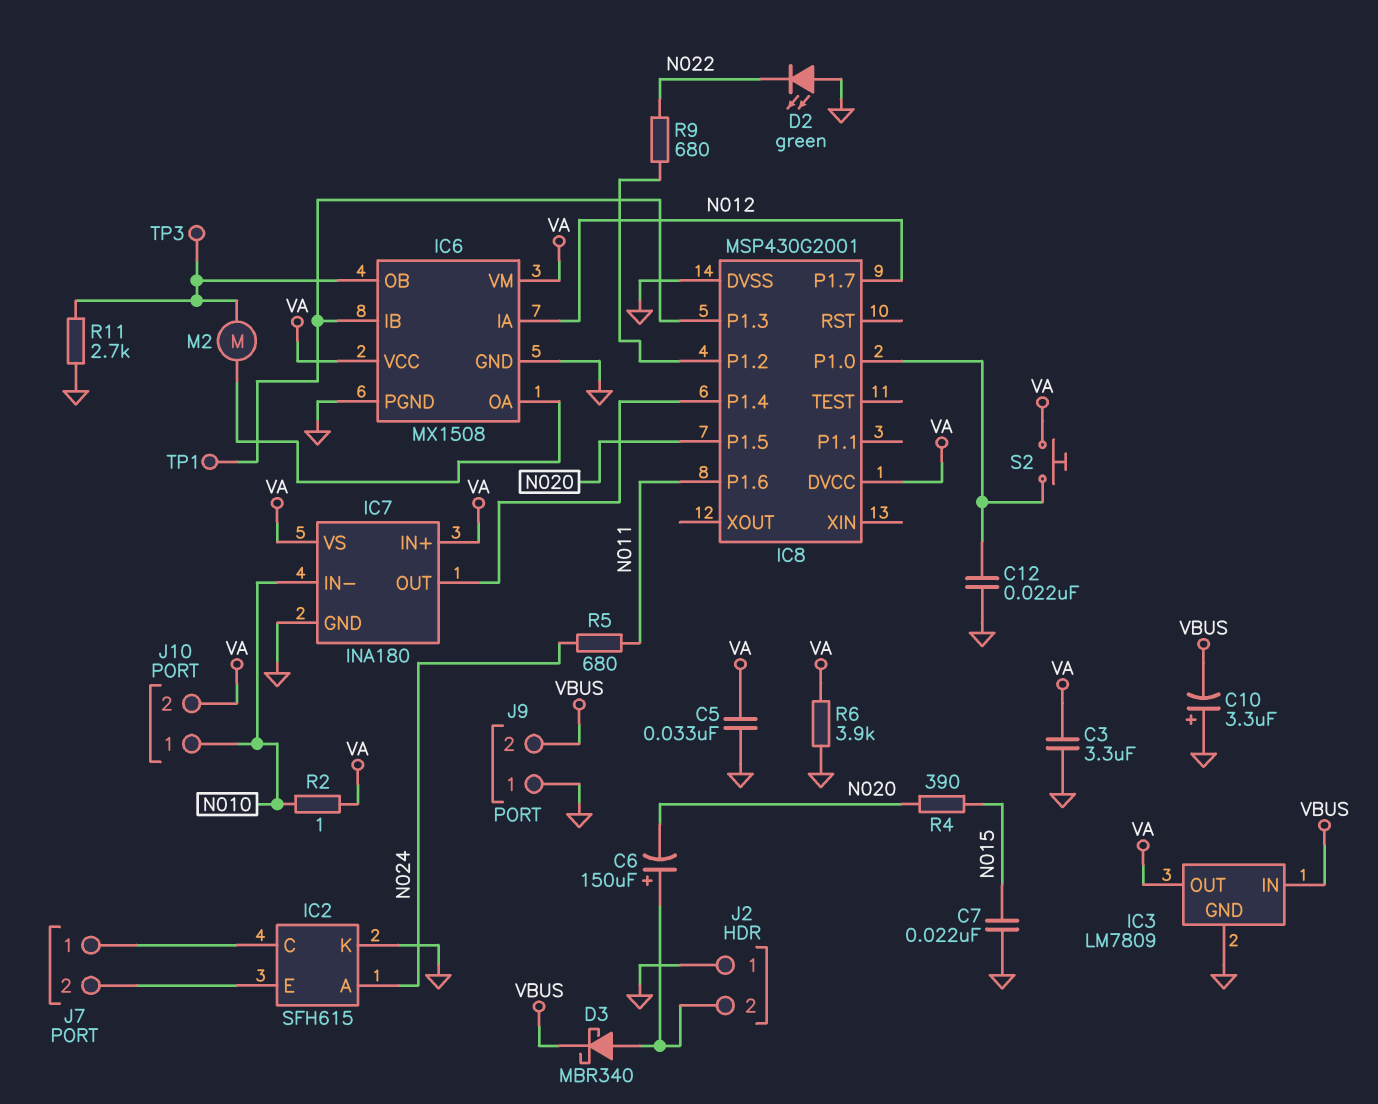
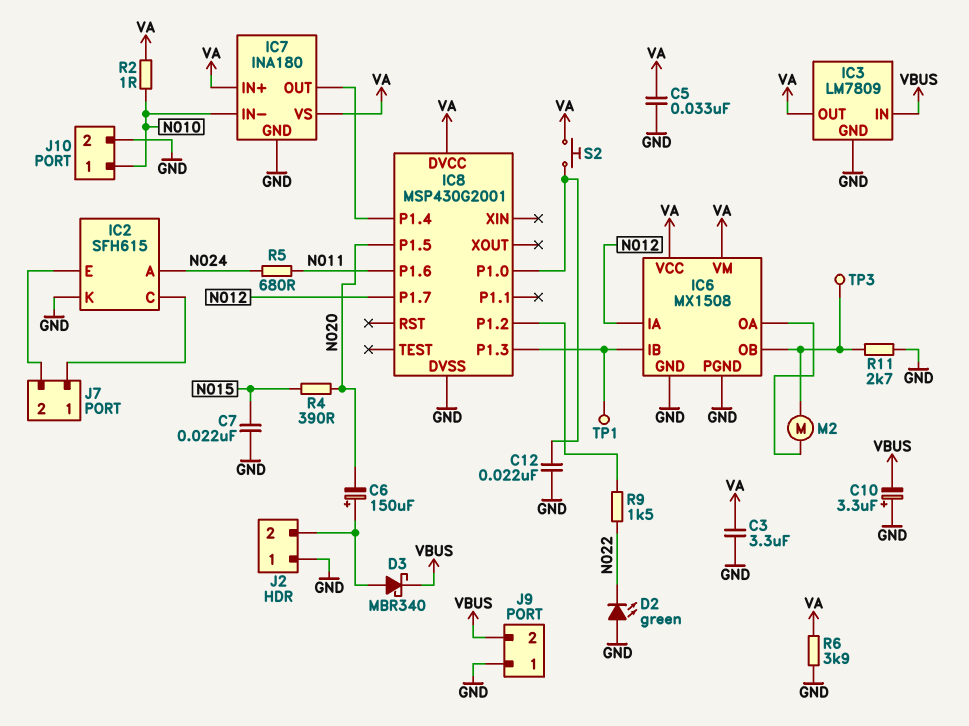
J10 pin 2: VA -> GND
R9: 680 (IC8/P1.2, N022) -> 1.5k (IC8/P1.2, N022)

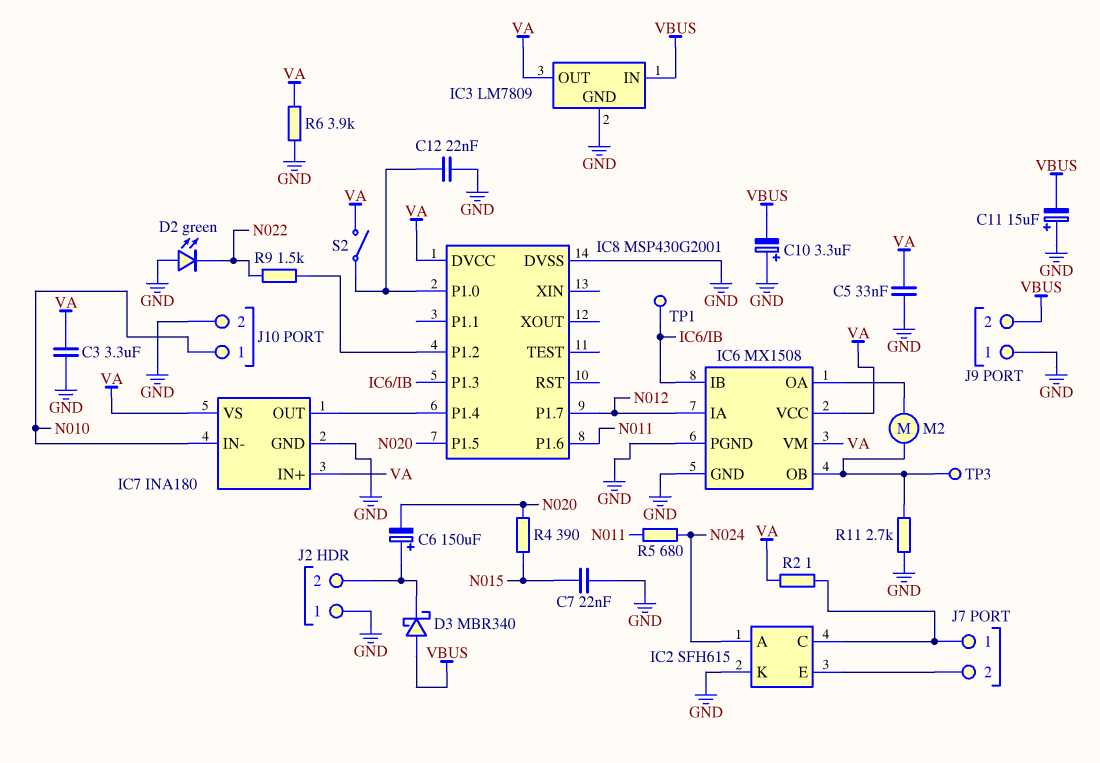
C11: none -> 15uF (plus GND, minus VBUS)
D3: schottky MBR340 (A J2/2, K VBUS) -> schottky MBR340 (A VBUS, K J2/2)
R2: 1 (N010, VA) -> 1 (IC2/C, VA)
S2: button (IC8/P1.0, VA) -> switch (IC8/P1.0, VA)

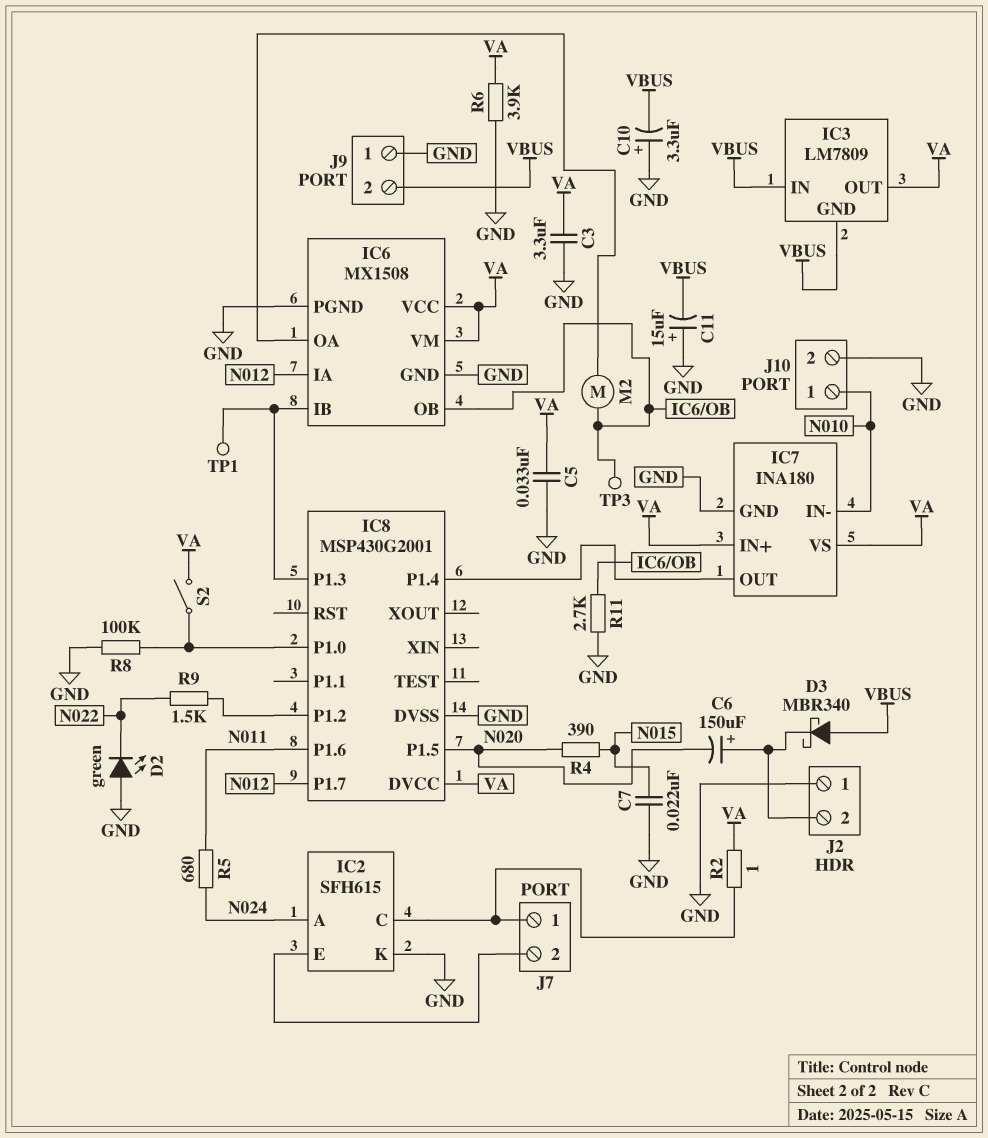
C12: 22nF (GND, IC8/P1.0) -> none
IC3 pin GND: GND -> VBUS
R8: none -> 100k (GND, IC8/P1.0)

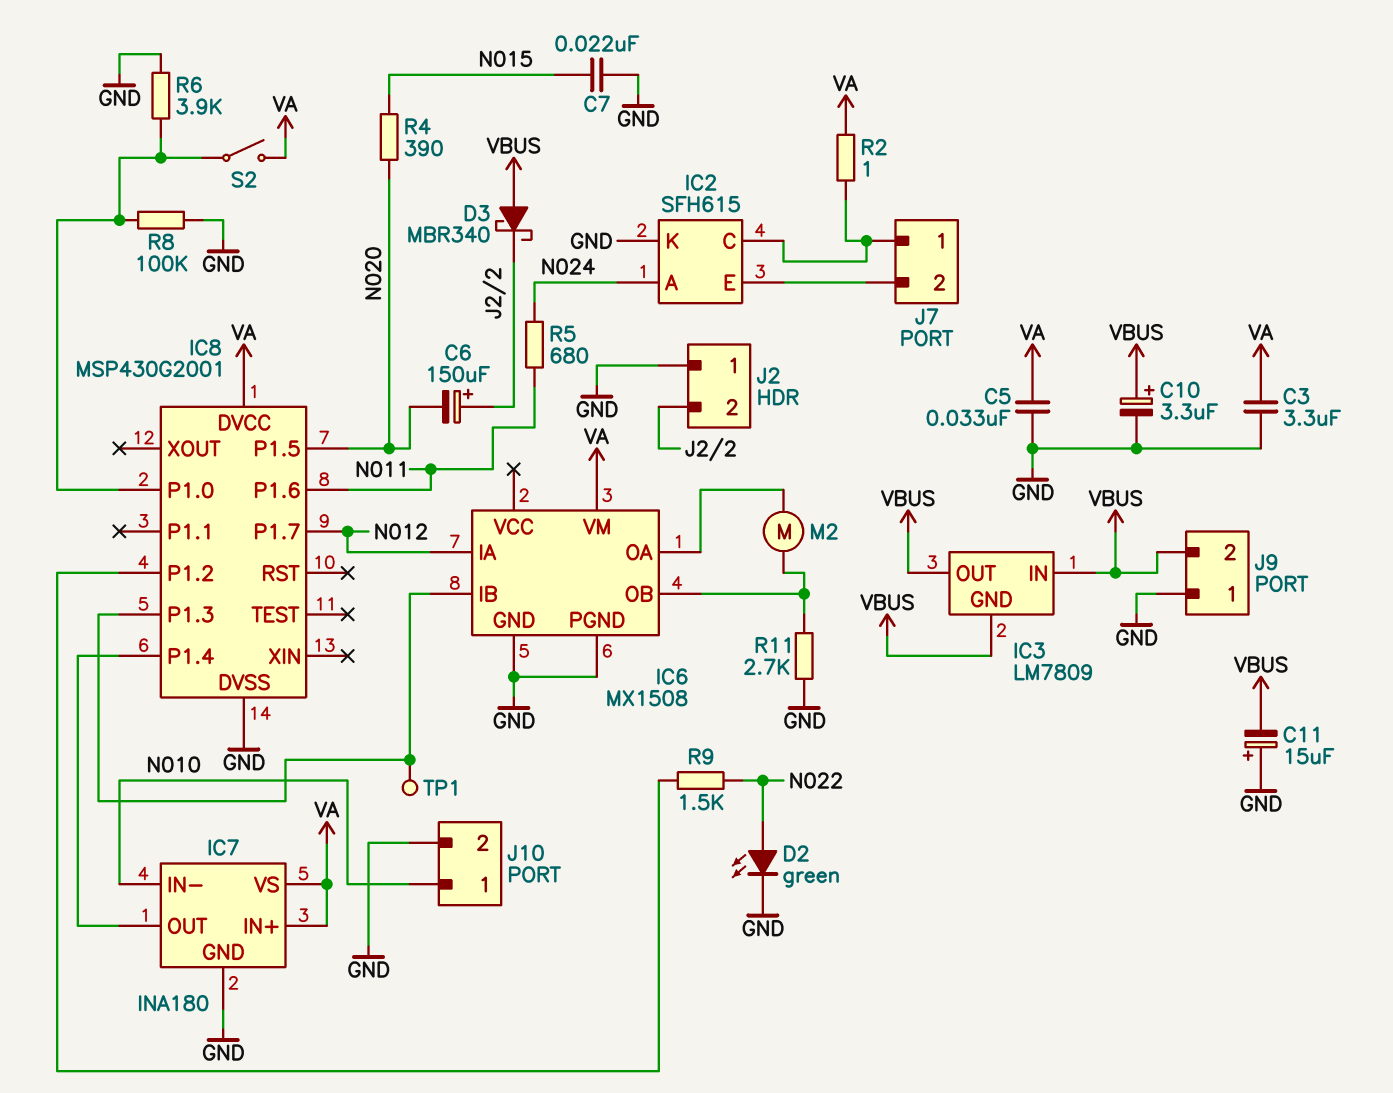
C10: 3.3uF (plus GND, minus VBUS) -> 3.3uF (plus VBUS, minus GND)
D2: LED green (A GND, K N022) -> LED green (A N022, K GND)
IC3 pin OUT: VA -> VBUS
IC6 pin VCC: VA -> none
R6: 3.9k (GND, VA) -> 3.9k (GND, IC8/P1.0)
TP3: test point (IC6/OB) -> none

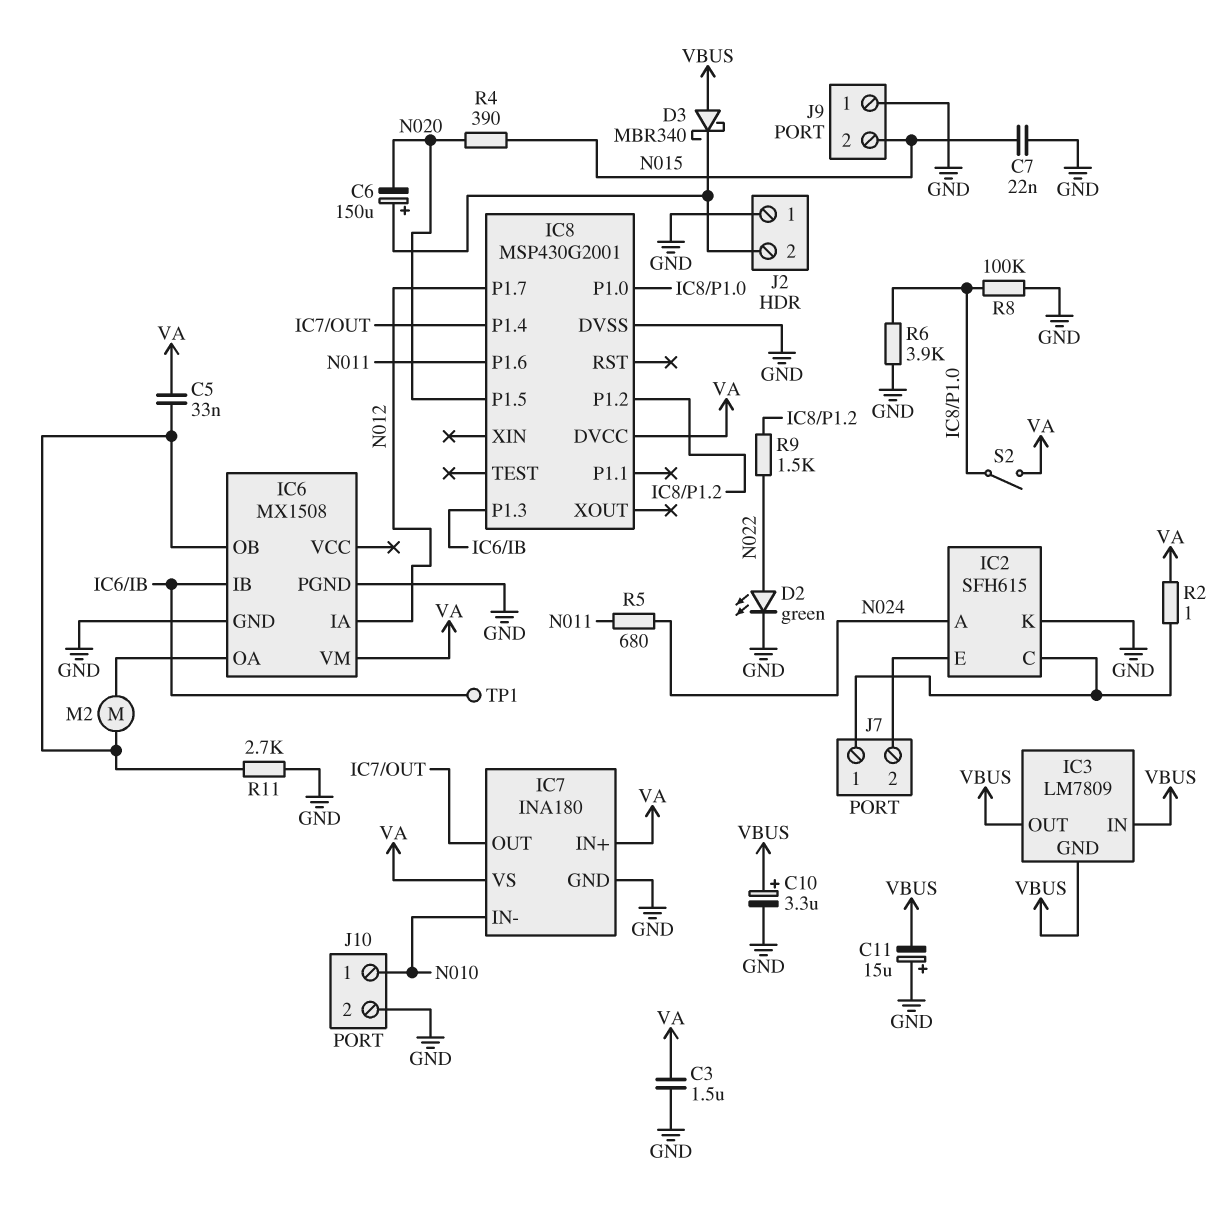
C3: 3.3uF (GND, VA) -> 1.5uF (GND, VA)
C5: 33nF (GND, VA) -> 33nF (IC6/OB, VA)
J9 pin 2: VBUS -> N015

